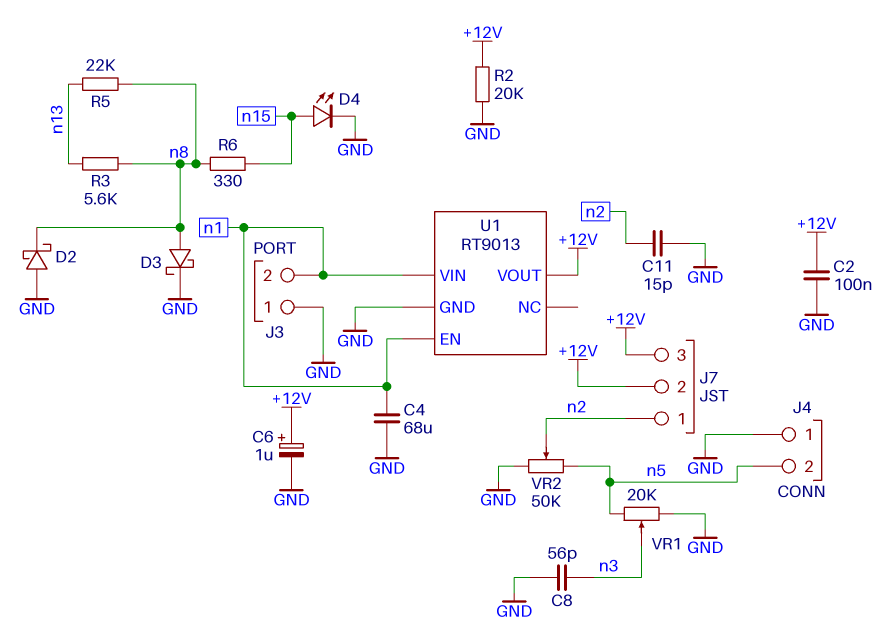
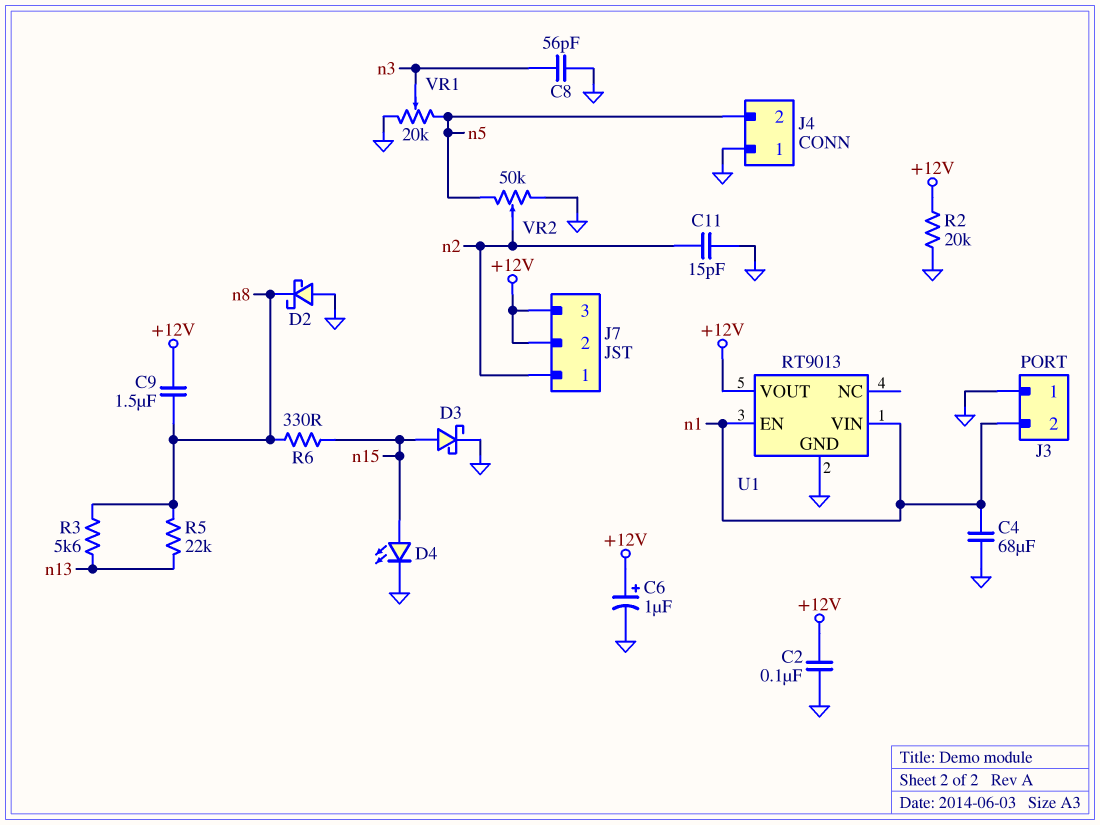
C9: none -> 1.5uF (+12V, n8)
D3: schottky (A n8, K GND) -> schottky (A n15, K GND)

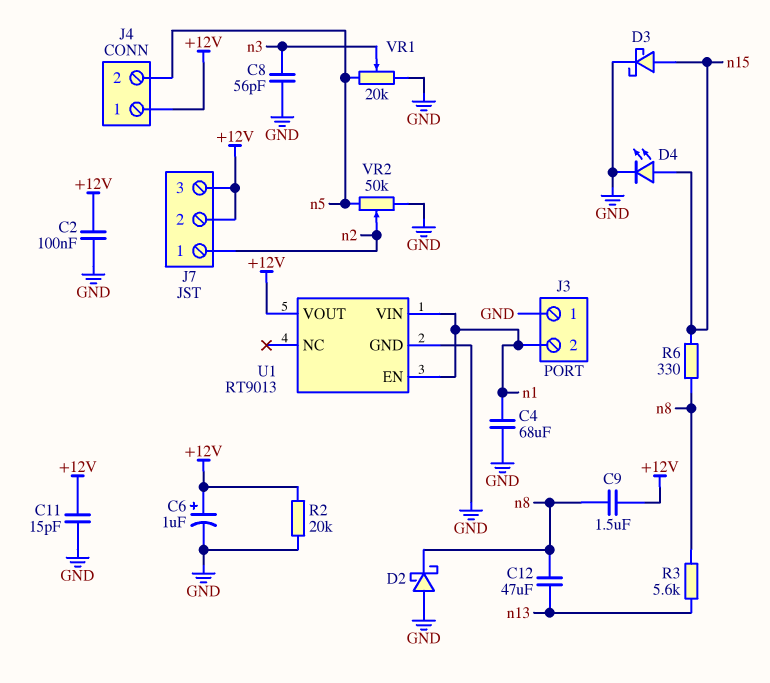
C11: 15pF (GND, n2) -> 15pF (+12V, GND)
C12: none -> 47uF (n8, n13)
J4 pin 1: GND -> +12V
R5: 22k (n8, n13) -> none

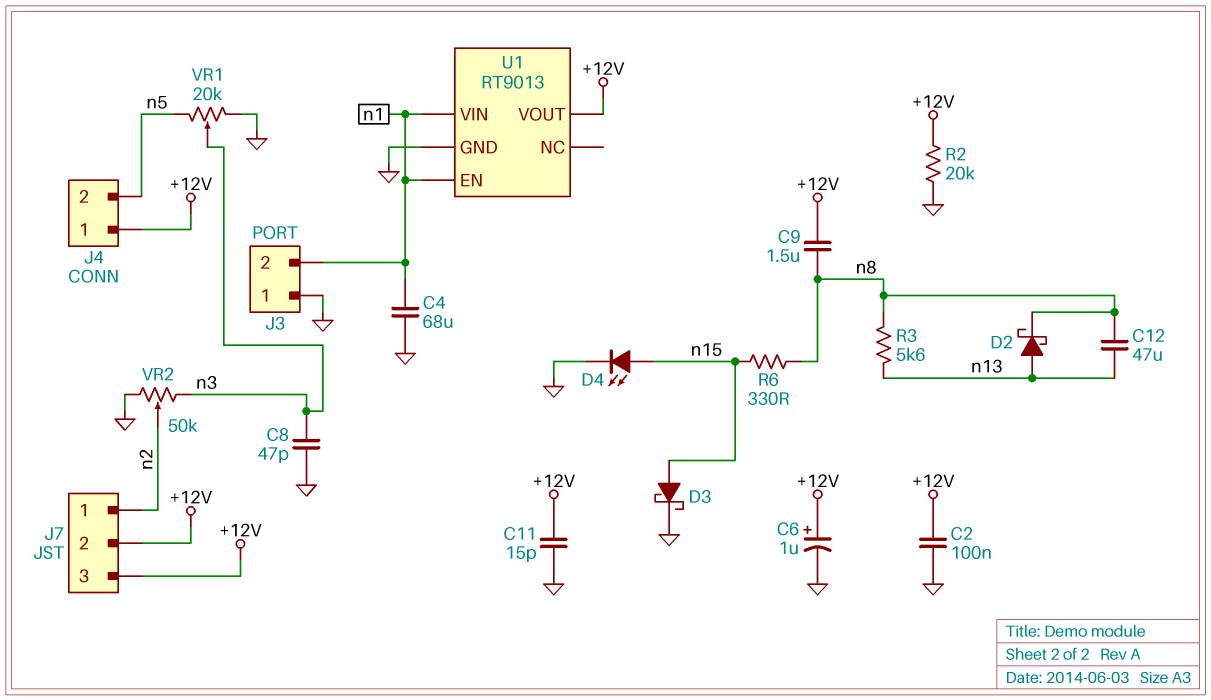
C8: 56pF (GND, n3) -> 47pF (GND, n3)
D2: schottky (A GND, K n8) -> schottky (A n13, K n8)
VR2: 50k (GND, n5, wiper n2) -> 50k (GND, n3, wiper n2)

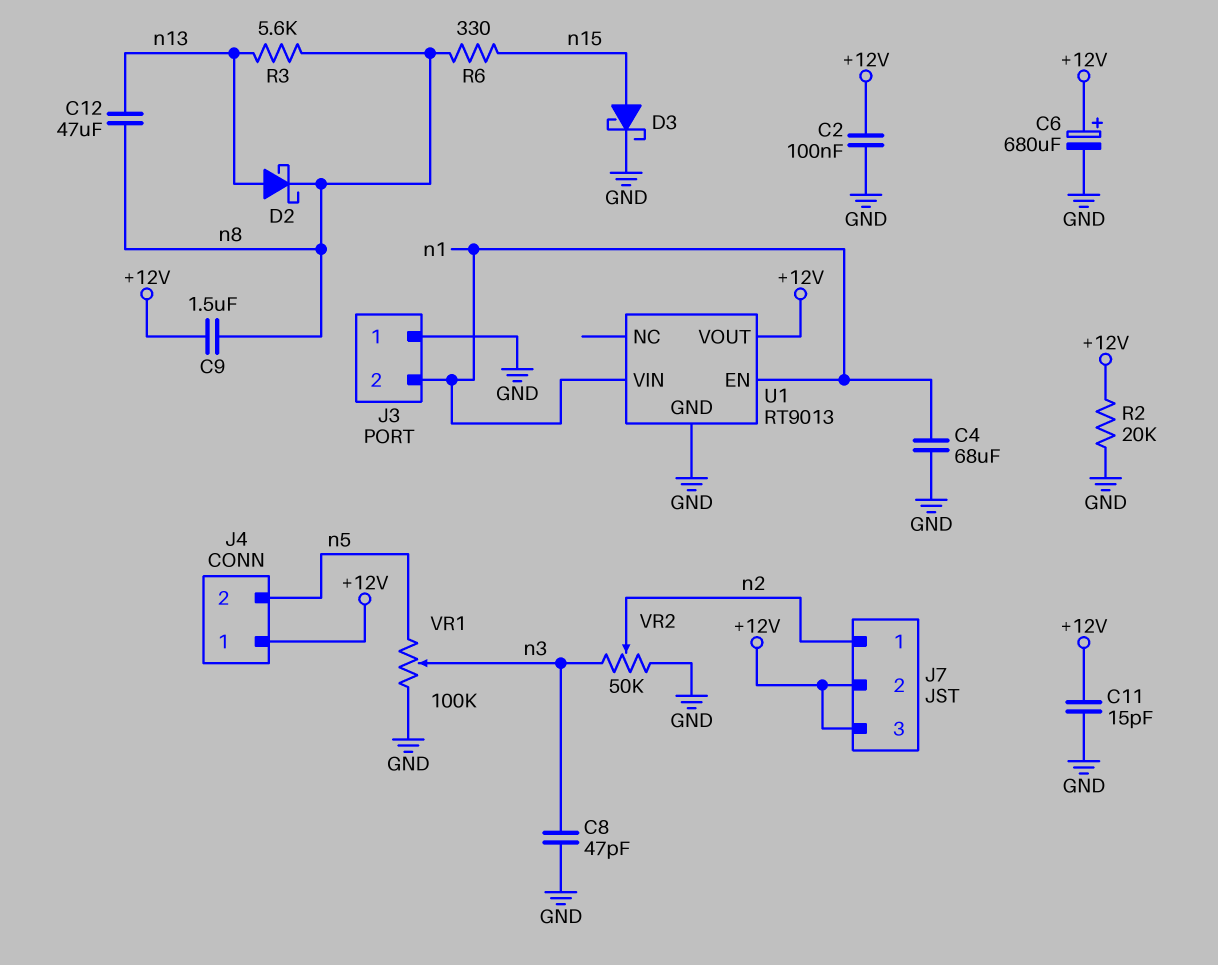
C6: 1uF (plus +12V, minus GND) -> 680uF (plus +12V, minus GND)
D4: LED (A n15, K GND) -> none
VR1: 20k (GND, n5, wiper n3) -> 100k (GND, n5, wiper n3)

